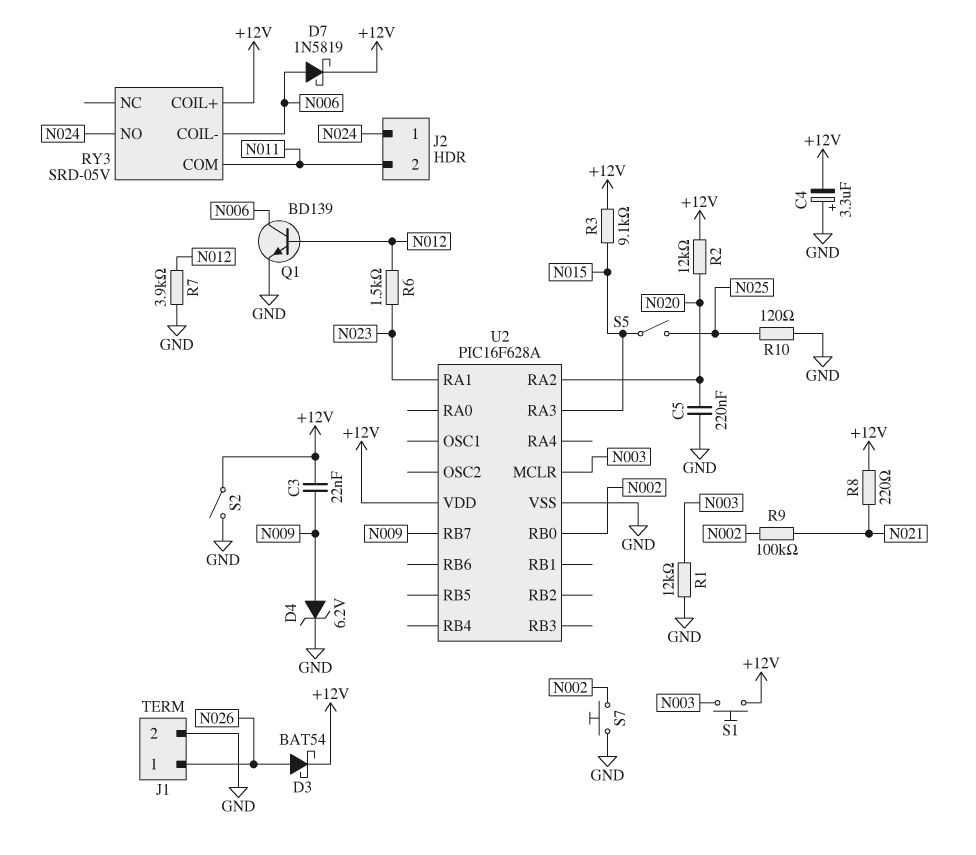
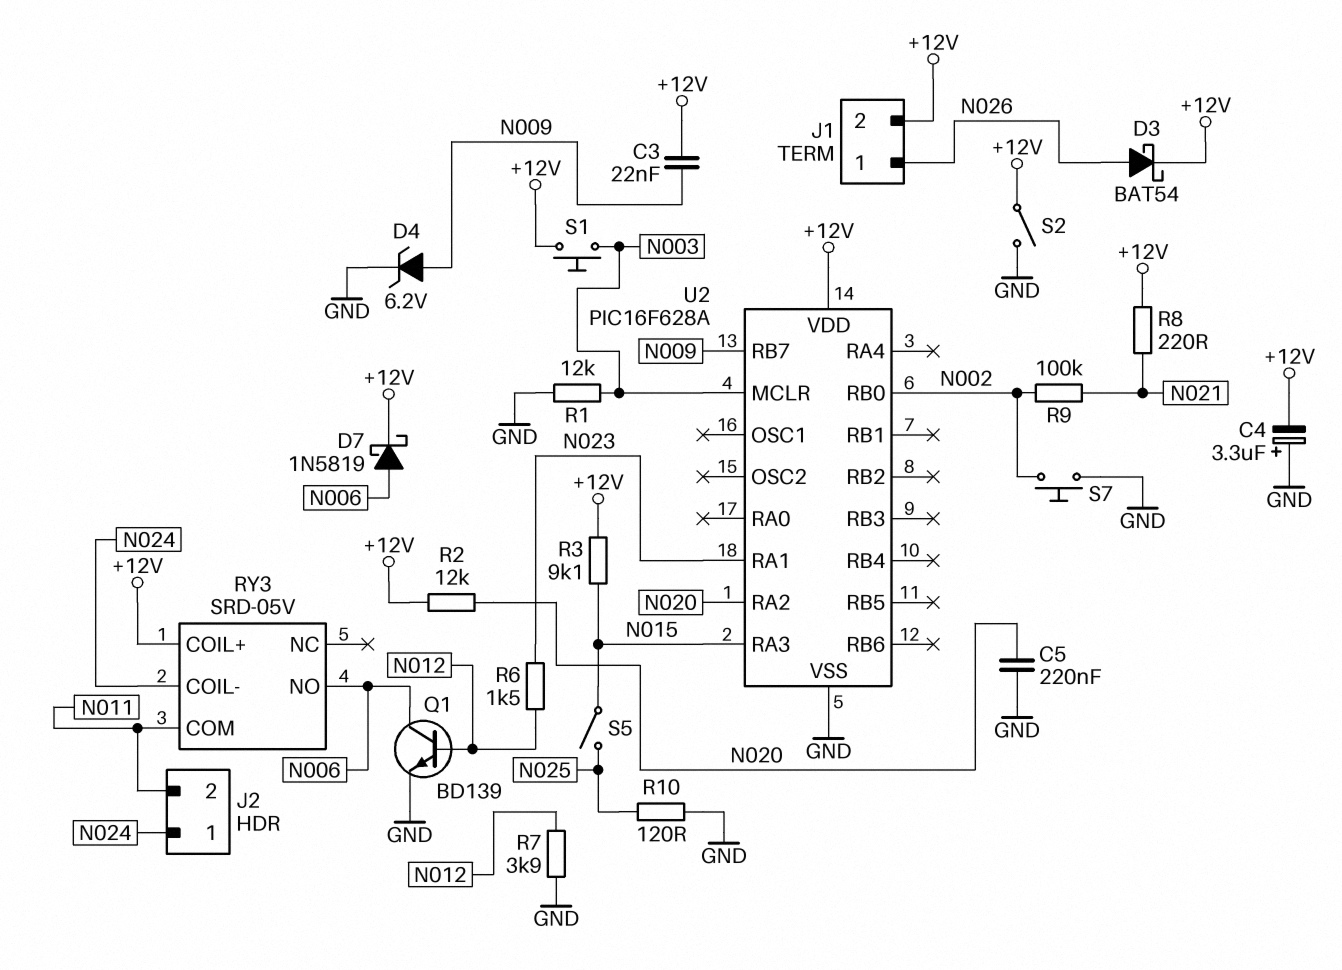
J1 pin 2: GND -> +12V
RY3 pin COIL-: N006 -> N024
RY3 pin NO: N024 -> N006

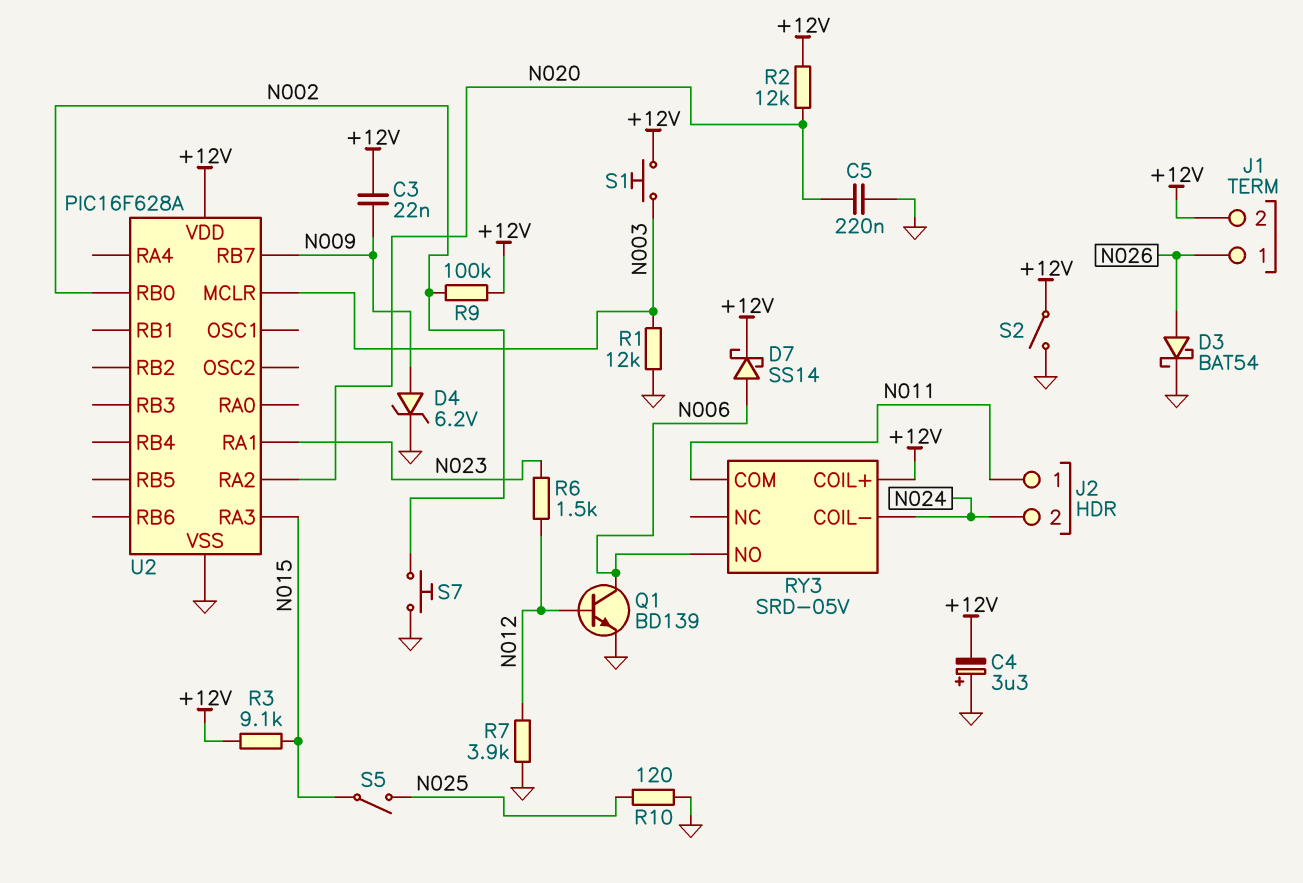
D3: schottky BAT54 (A N026, K +12V) -> schottky BAT54 (A N026, K GND)
D7: schottky 1N5819 (A N006, K +12V) -> schottky SS14 (A N006, K +12V)
J2 pin 1: N024 -> N011
J2 pin 2: N011 -> N024
R8: 220 (+12V, N021) -> none
R9: 100k (N002, N021) -> 100k (+12V, N002)

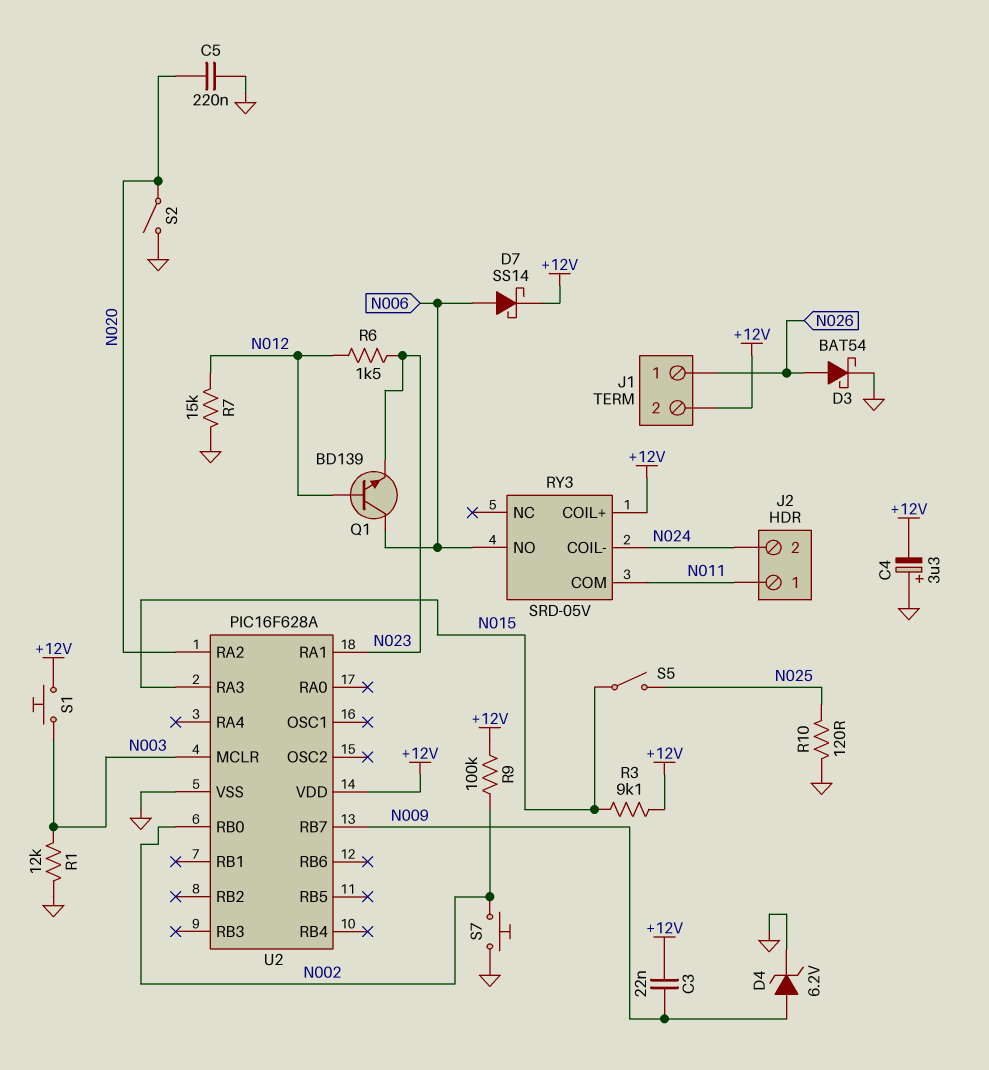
Q1: NPN BD139 (B N012, C N006, E GND) -> NPN BD139 (B N012, C N006, E N023)
R2: 12k (+12V, N020) -> none
R7: 3.9k (GND, N012) -> 15k (GND, N012)
S2: switch (+12V, GND) -> switch (GND, N020)

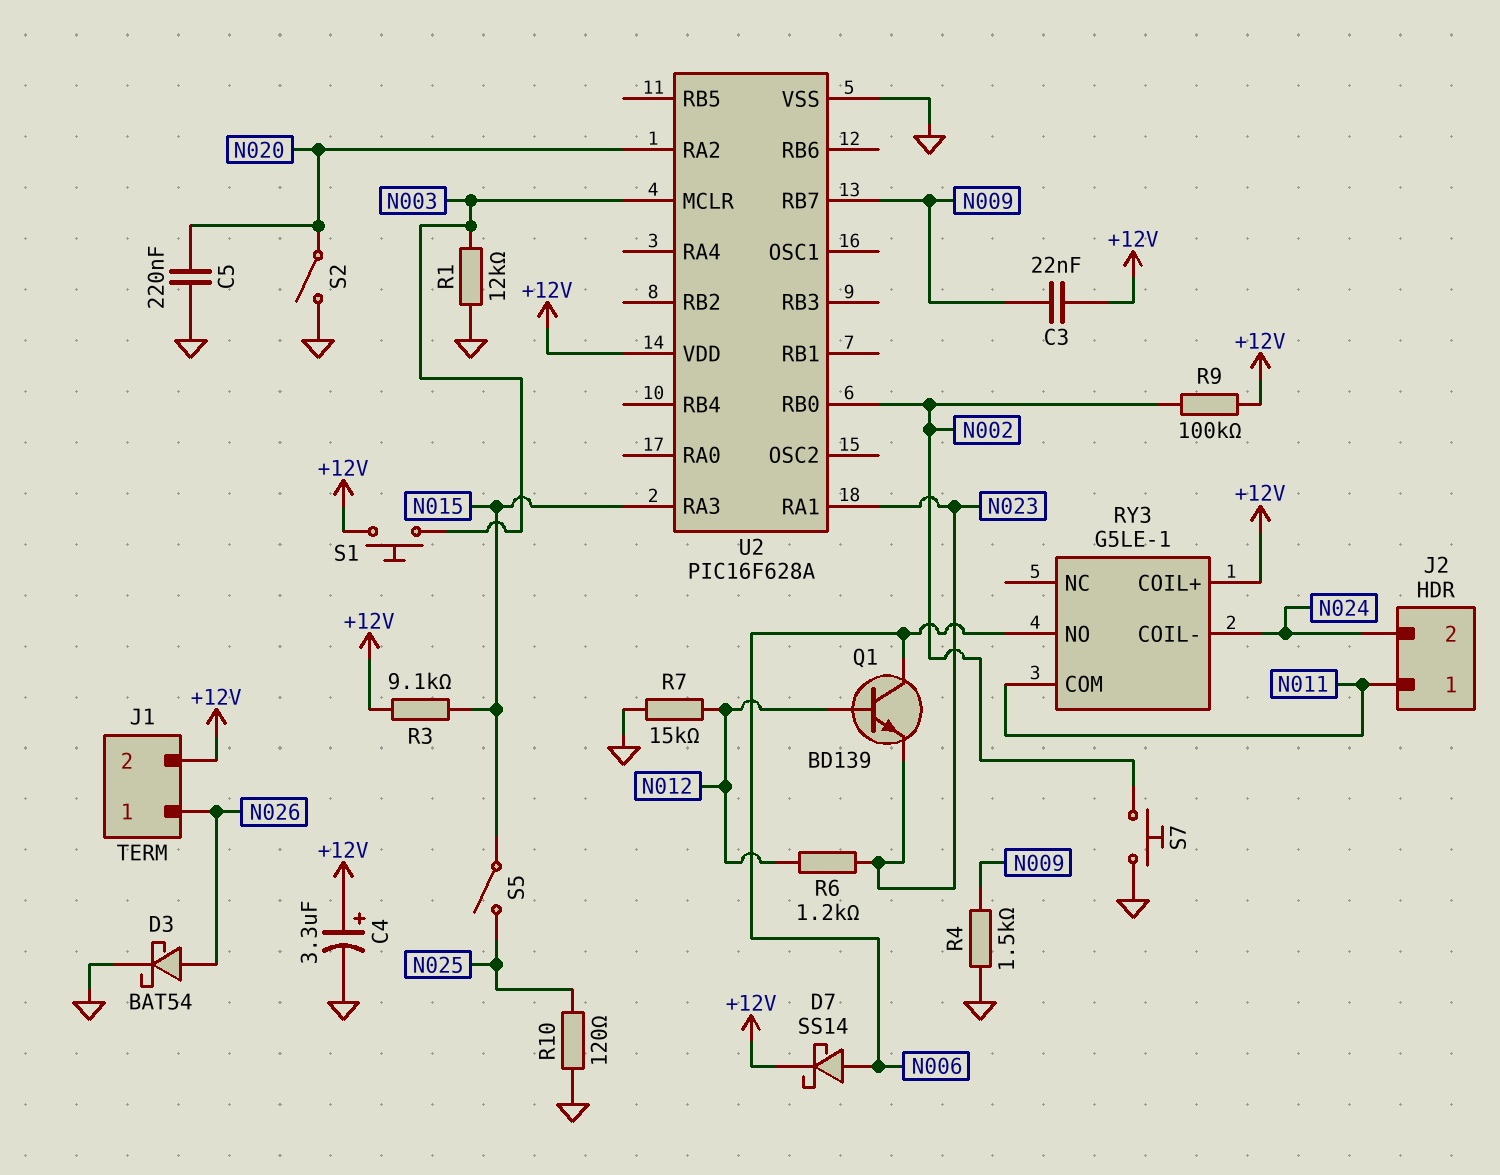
C4: 3.3uF (plus GND, minus +12V) -> 3.3uF (plus +12V, minus GND)
D4: zener 6.2V (A N009, K GND) -> none
R4: none -> 1.5k (GND, N009)
R6: 1.5k (N012, N023) -> 1.2k (N012, N023)
RY3: SRD-05V -> G5LE-1

